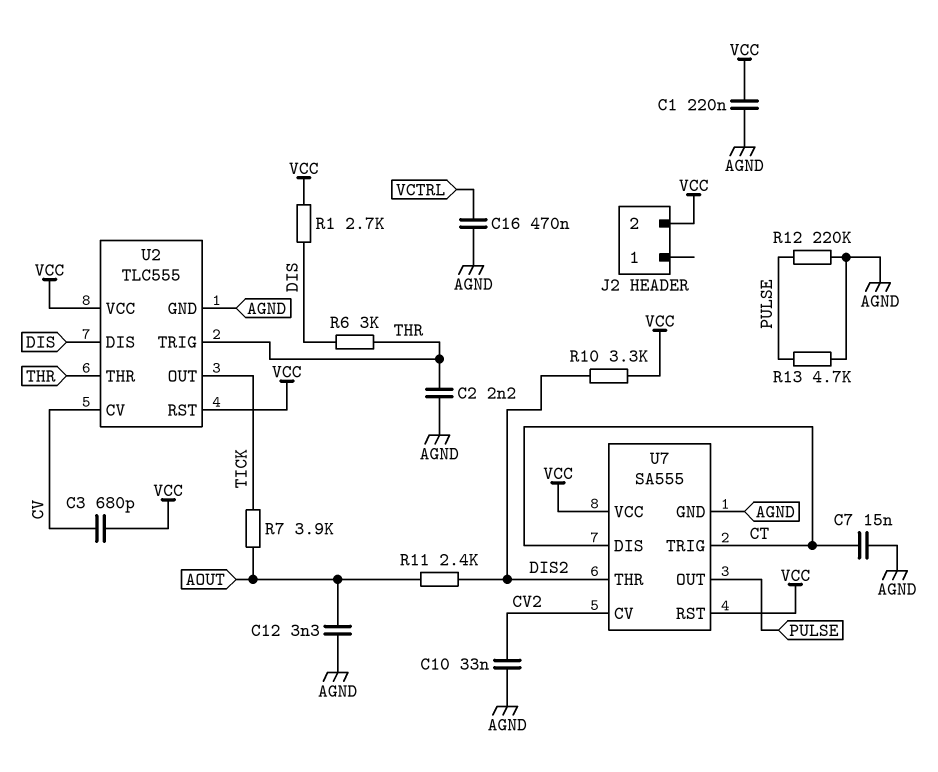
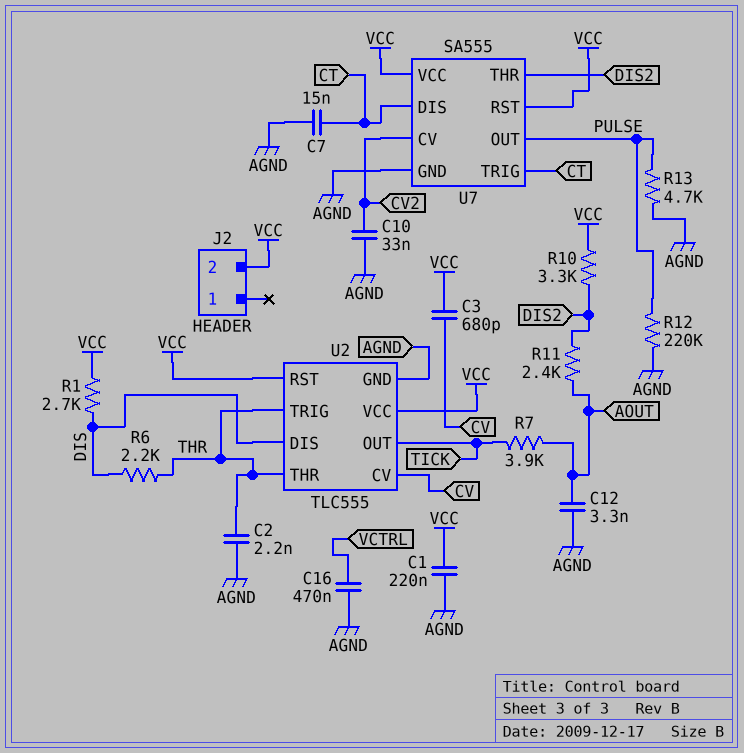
R6: 3k (DIS, THR) -> 2.2k (DIS, THR)

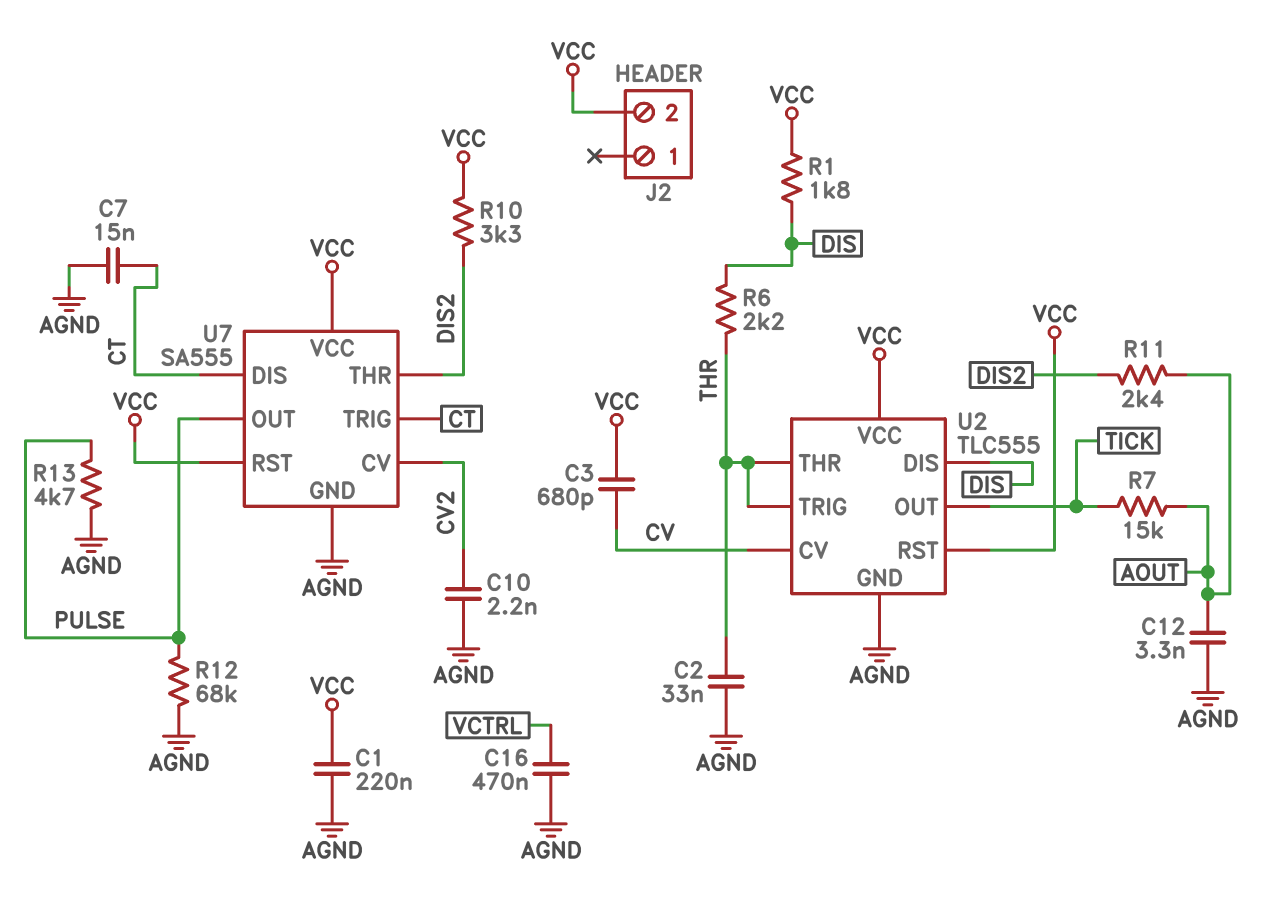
C2: 2.2nF (AGND, THR) -> 33nF (AGND, THR)
C10: 33nF (AGND, CV2) -> 2.2nF (AGND, CV2)
R1: 2.7k (DIS, VCC) -> 1.8k (DIS, VCC)
R7: 3.9k (AOUT, TICK) -> 15k (AOUT, TICK)
R12: 220k (AGND, PULSE) -> 68k (AGND, PULSE)

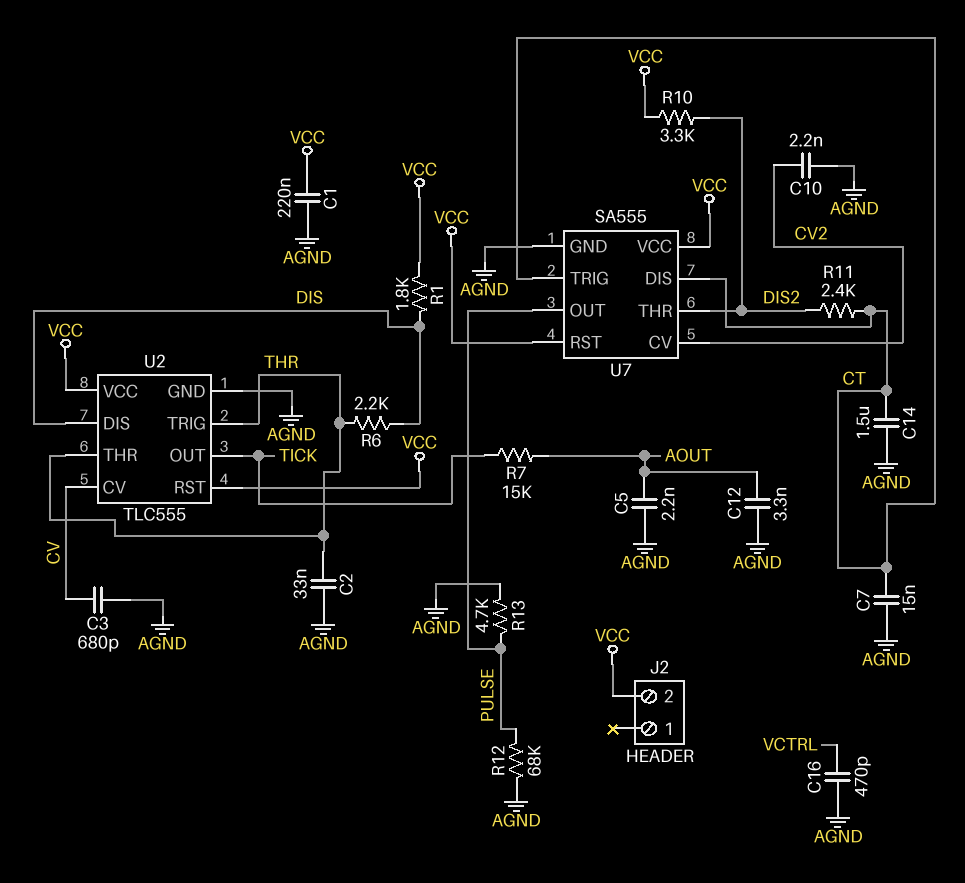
C3: 680pF (CV, VCC) -> 680pF (AGND, CV)
C5: none -> 2.2nF (AGND, AOUT)
C14: none -> 1.5uF (AGND, CT)
C16: 470nF (AGND, VCTRL) -> 470pF (AGND, VCTRL)
R11: 2.4k (AOUT, DIS2) -> 2.4k (CT, DIS2)

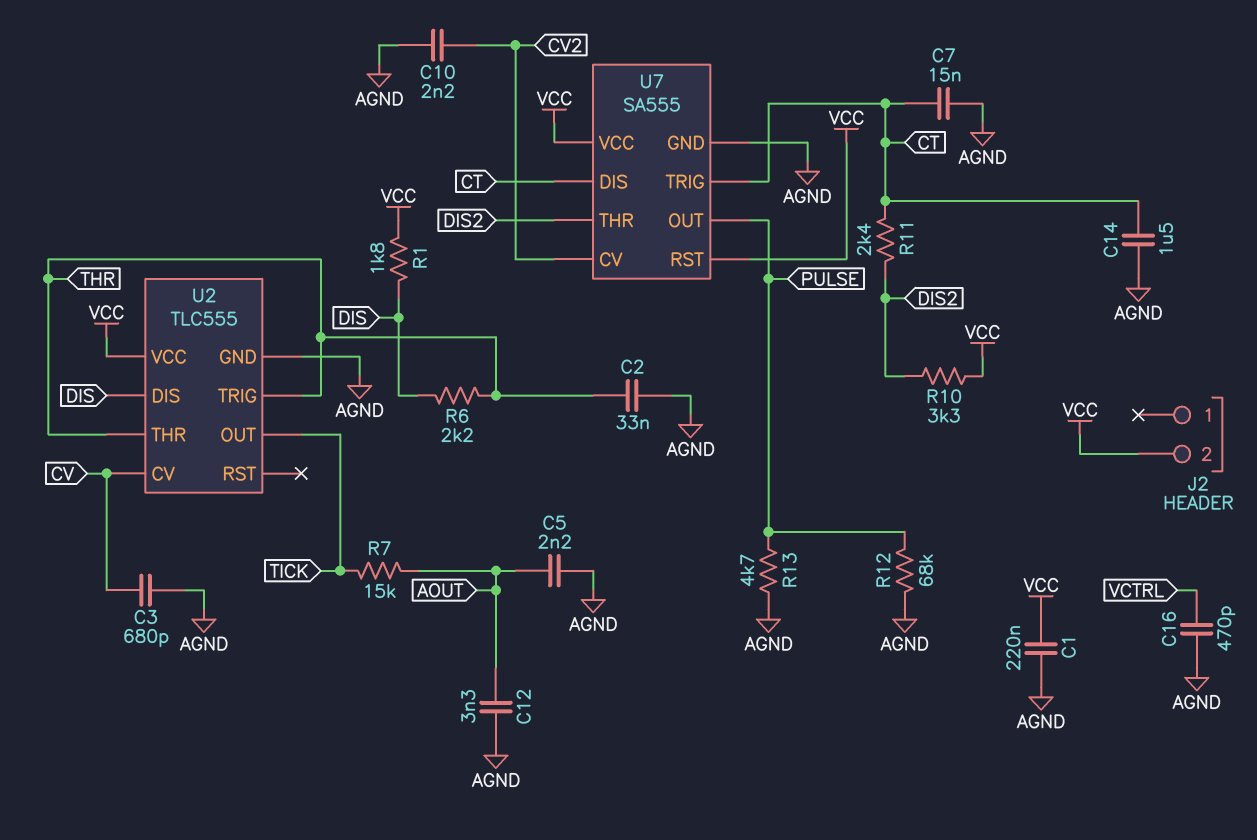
U2 pin RST: VCC -> none

